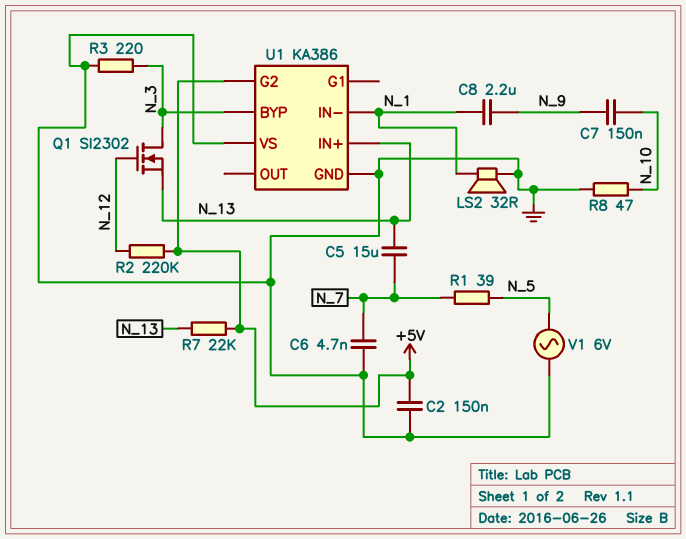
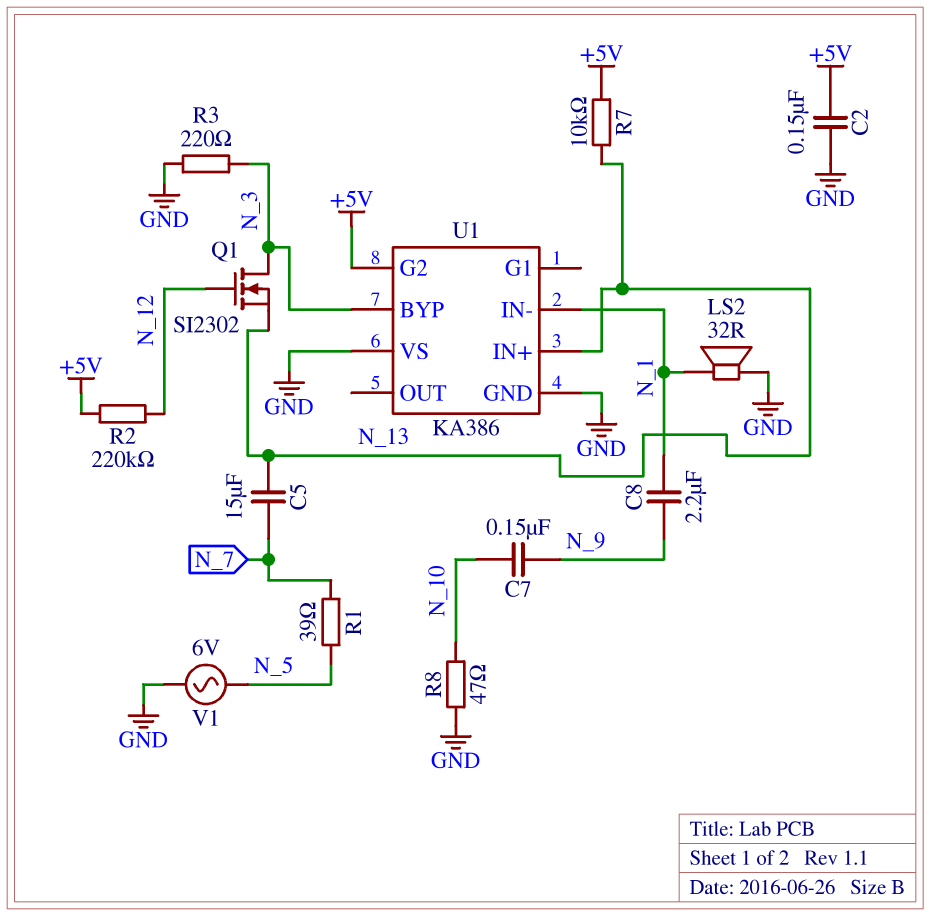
C6: 4.7nF (GND, N_7) -> none
R7: 22k (+5V, N_13) -> 10k (+5V, N_13)

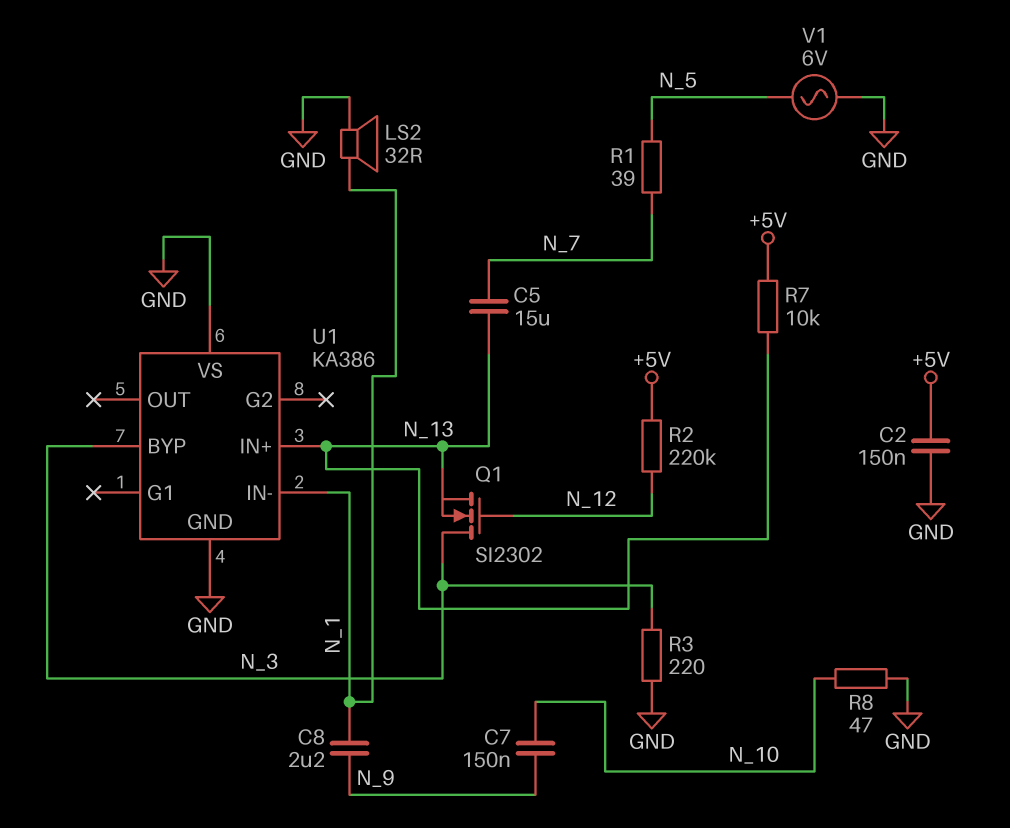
U1 pin G2: +5V -> none

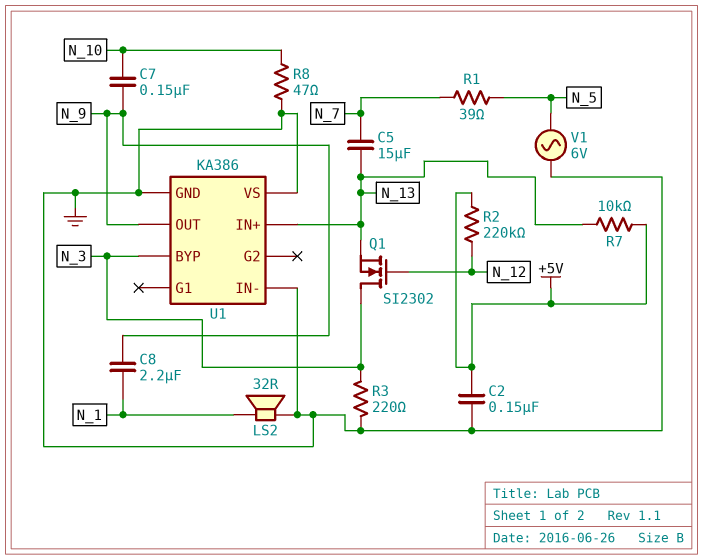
U1 pin IN-: N_1 -> GND
U1 pin OUT: none -> N_9

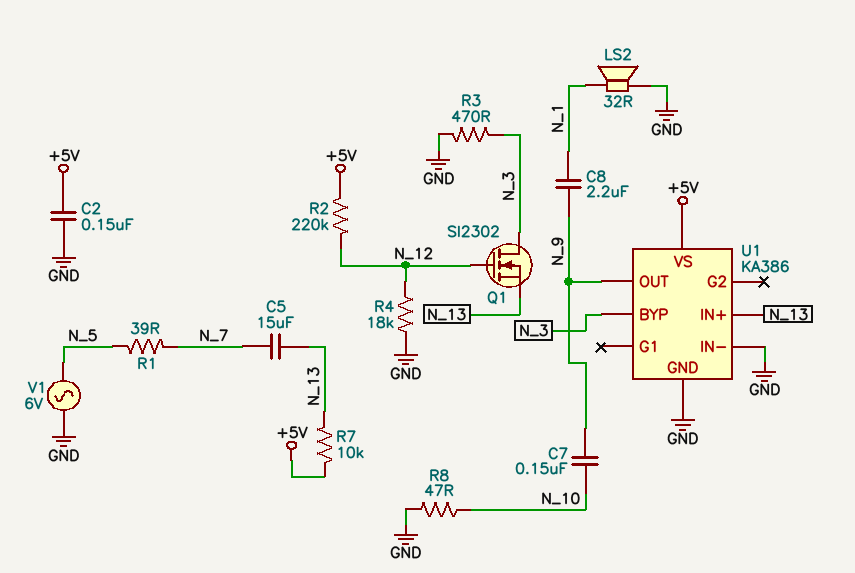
R3: 220 (GND, N_3) -> 470 (GND, N_3)
R4: none -> 18k (GND, N_12)
U1 pin VS: GND -> +5V

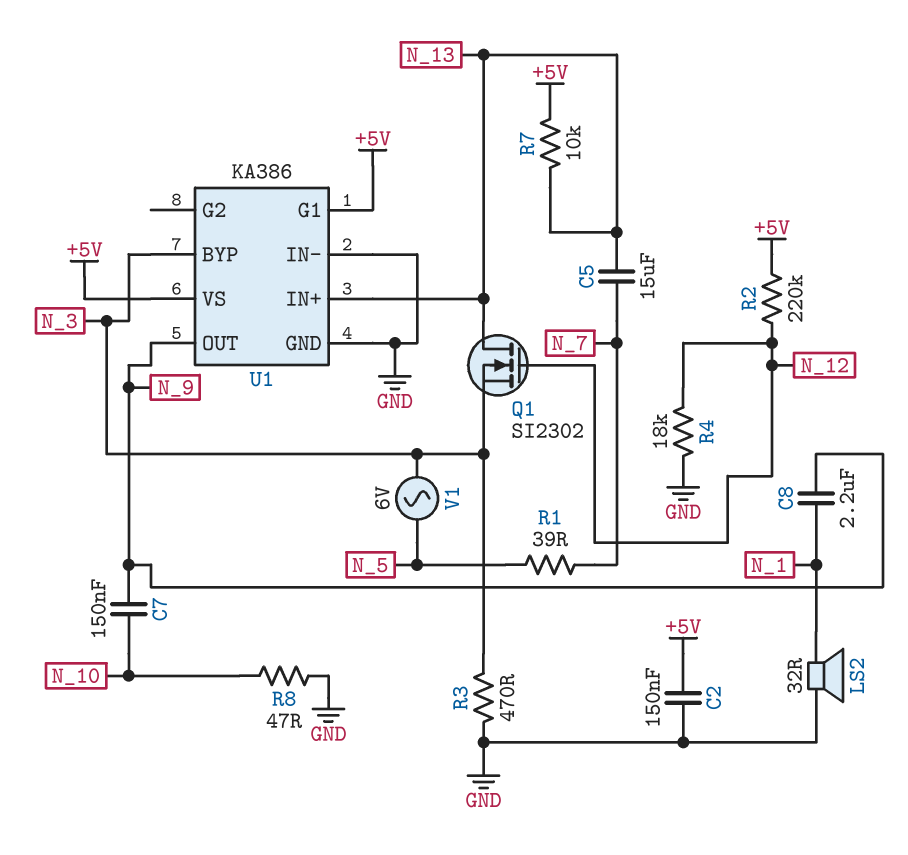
Q1: NMOS SI2302 (G N_12, D N_3, S N_13) -> NMOS SI2302 (G N_12, D N_13, S N_3)
U1 pin G1: none -> +5V
V1: AC 6V (GND, N_5) -> AC 6V (N_3, N_5)

